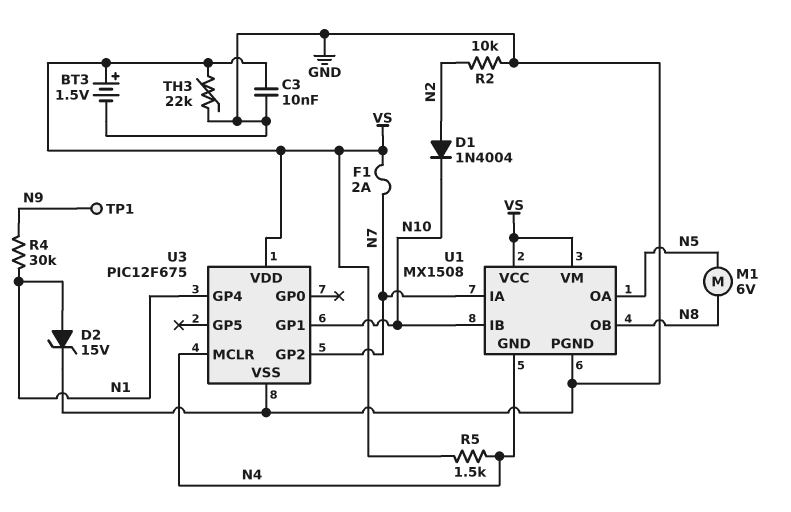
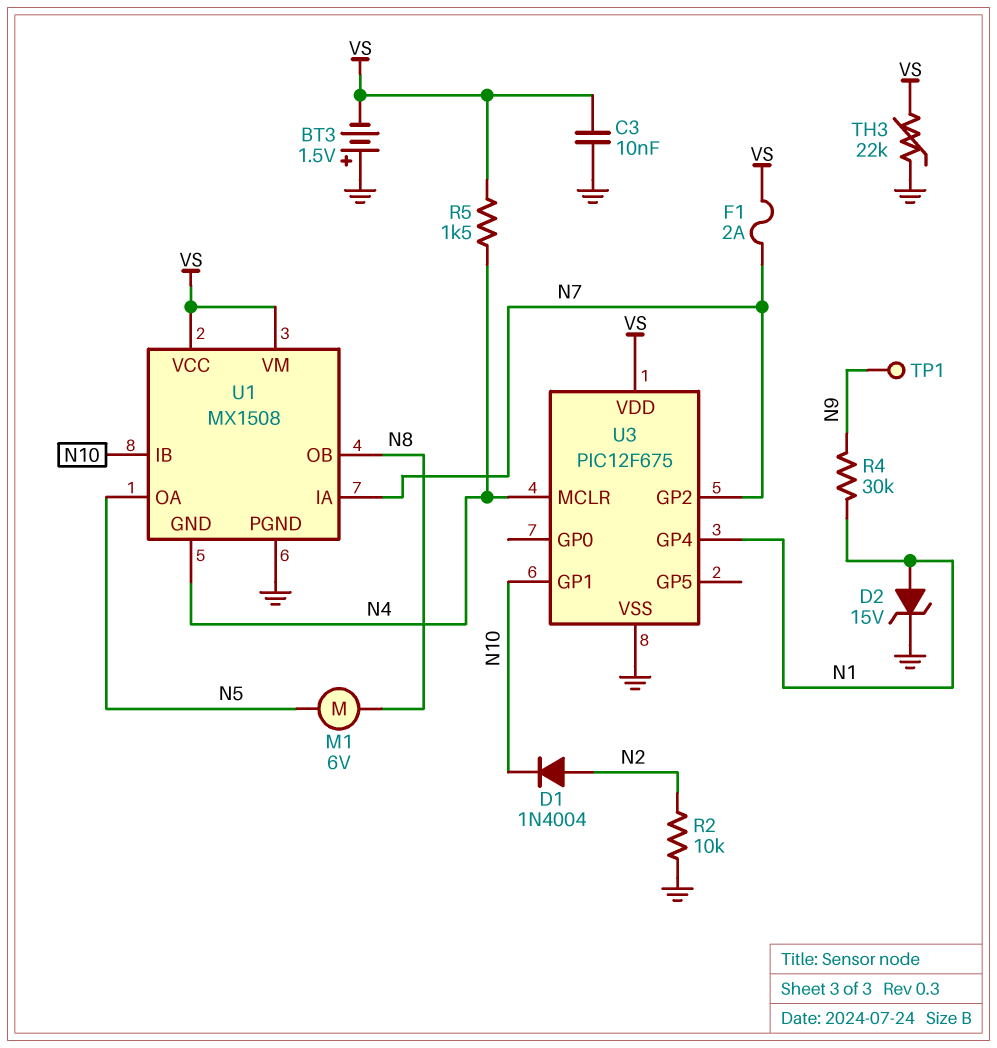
BT3: 1.5V (plus VS, minus GND) -> 1.5V (plus GND, minus VS)

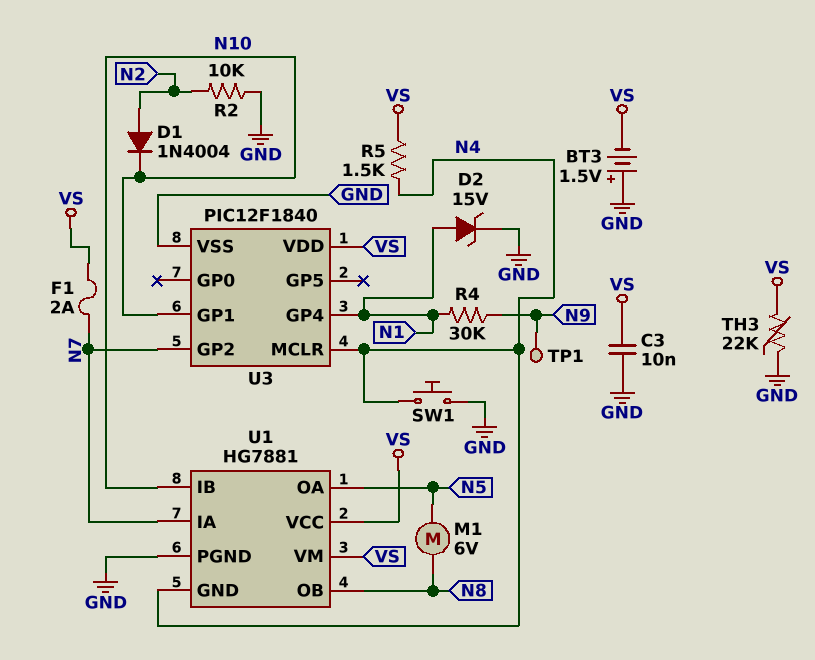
SW1: none -> button (GND, N4)
U1: MX1508 -> HG7881
U3: PIC12F675 -> PIC12F1840

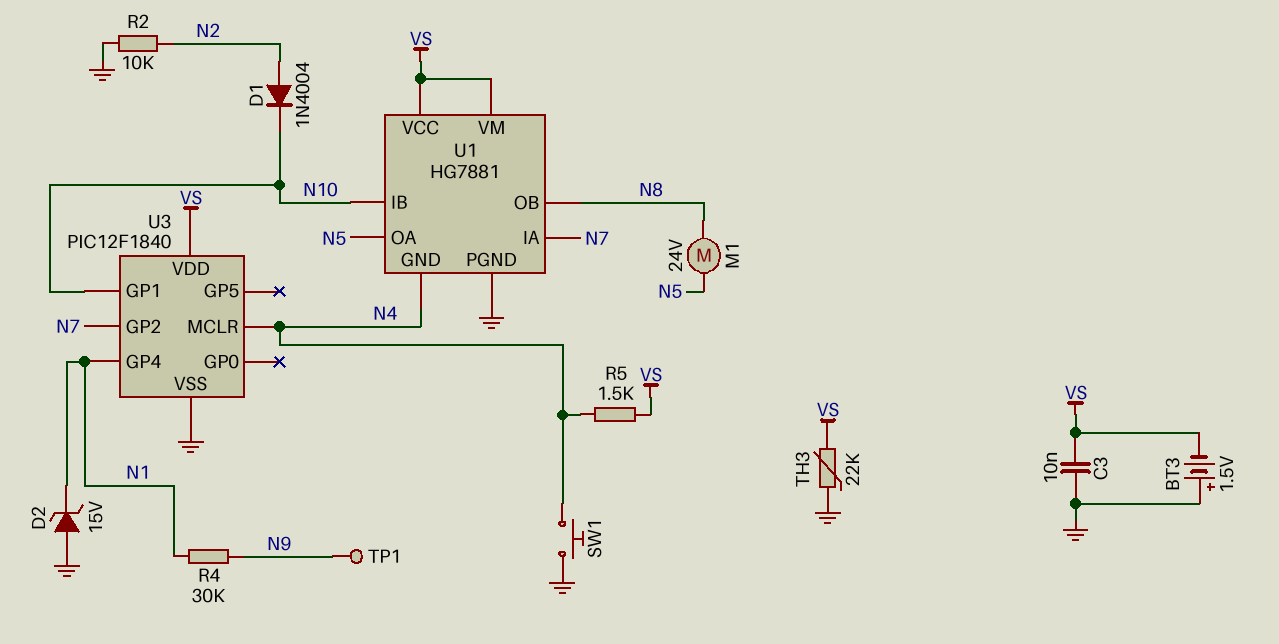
D2: zener 15V (A N1, K GND) -> zener 15V (A GND, K N1)
F1: 2A (N7, VS) -> none
M1: motor 6V (N5, N8) -> motor 24V (N5, N8)

